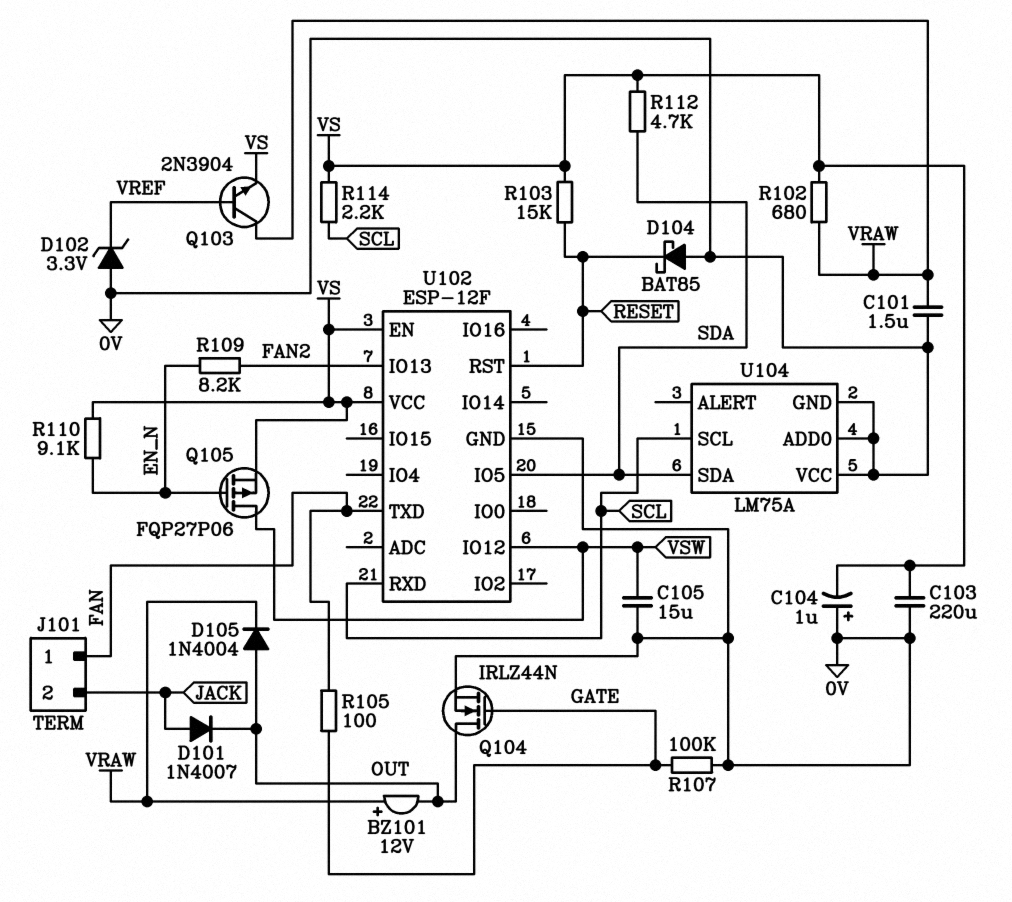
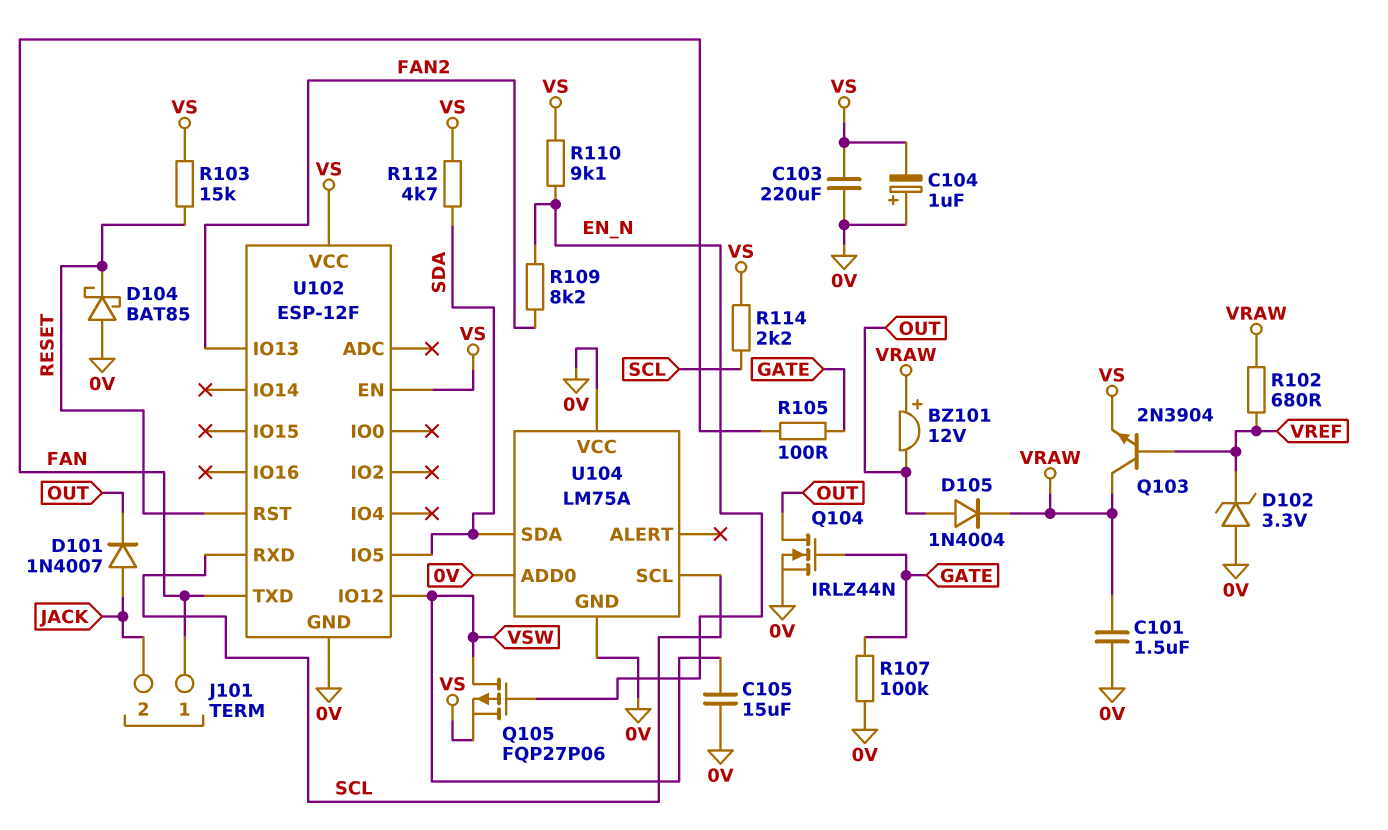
R102: 680 (VRAW, VS) -> 680 (VRAW, VREF)

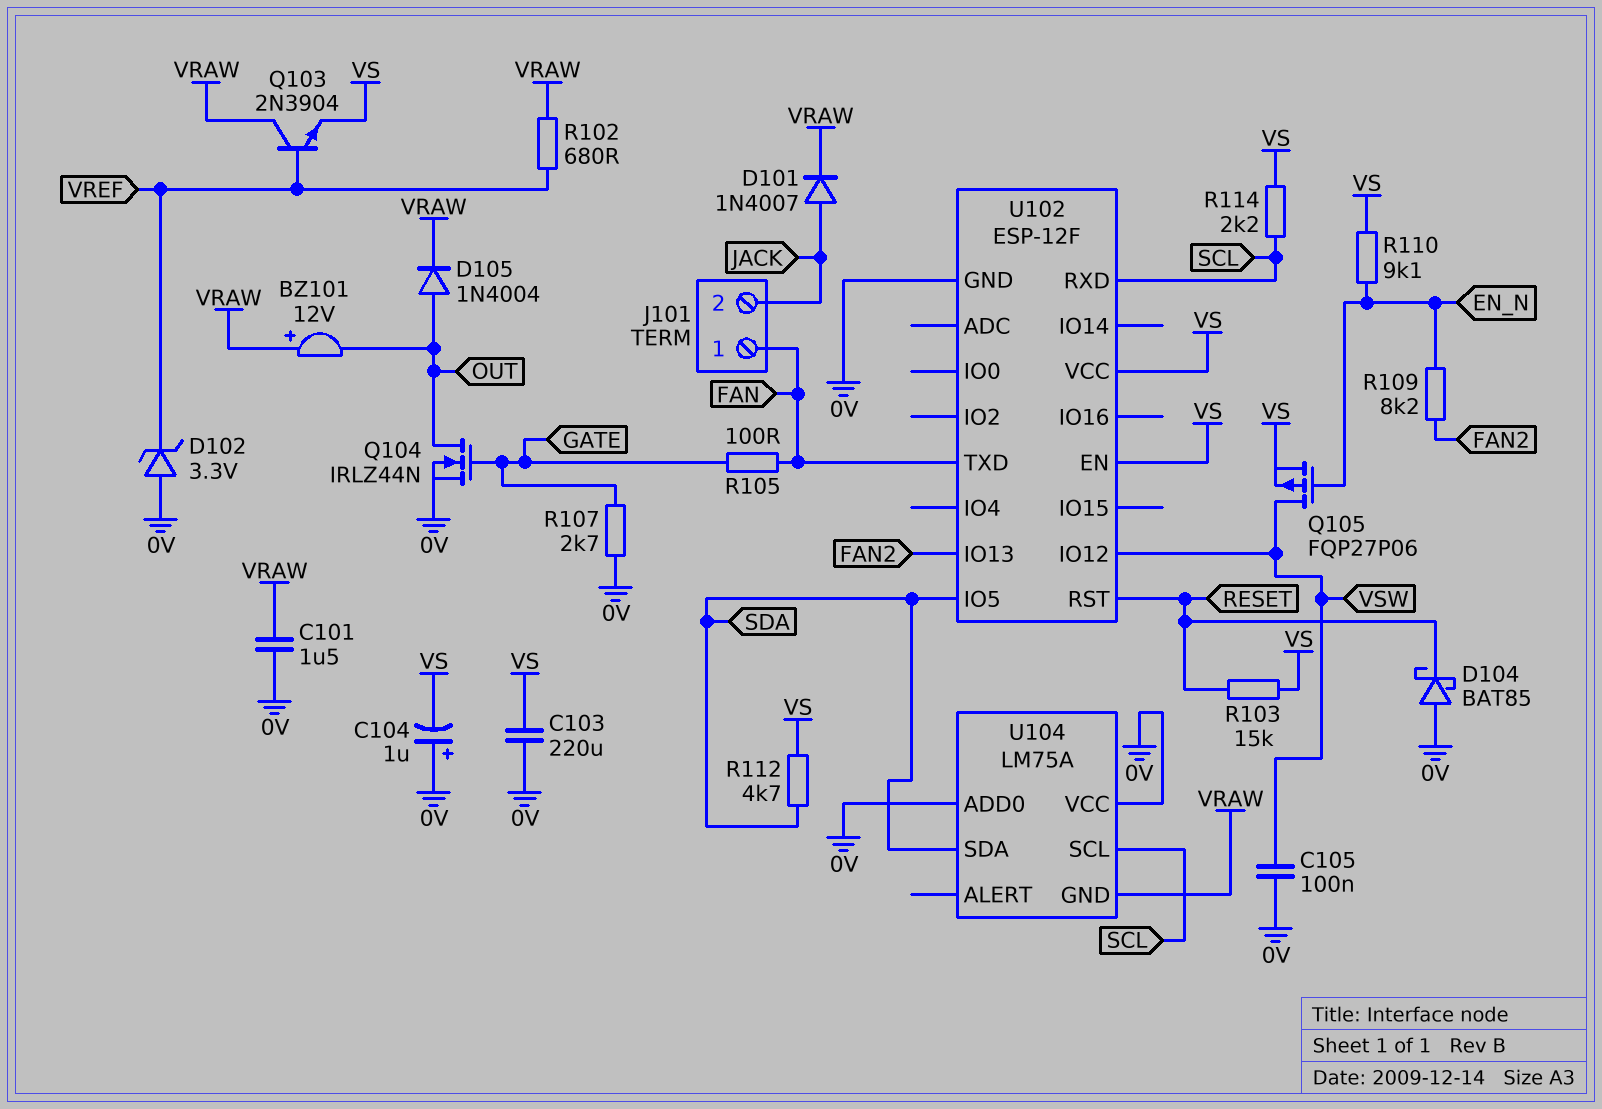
C105: 15uF (0V, VSW) -> 100nF (0V, VSW)
D101: diode 1N4007 (A JACK, K OUT) -> diode 1N4007 (A JACK, K VRAW)
R107: 100k (0V, GATE) -> 2.7k (0V, GATE)
U104 pin GND: 0V -> VRAW

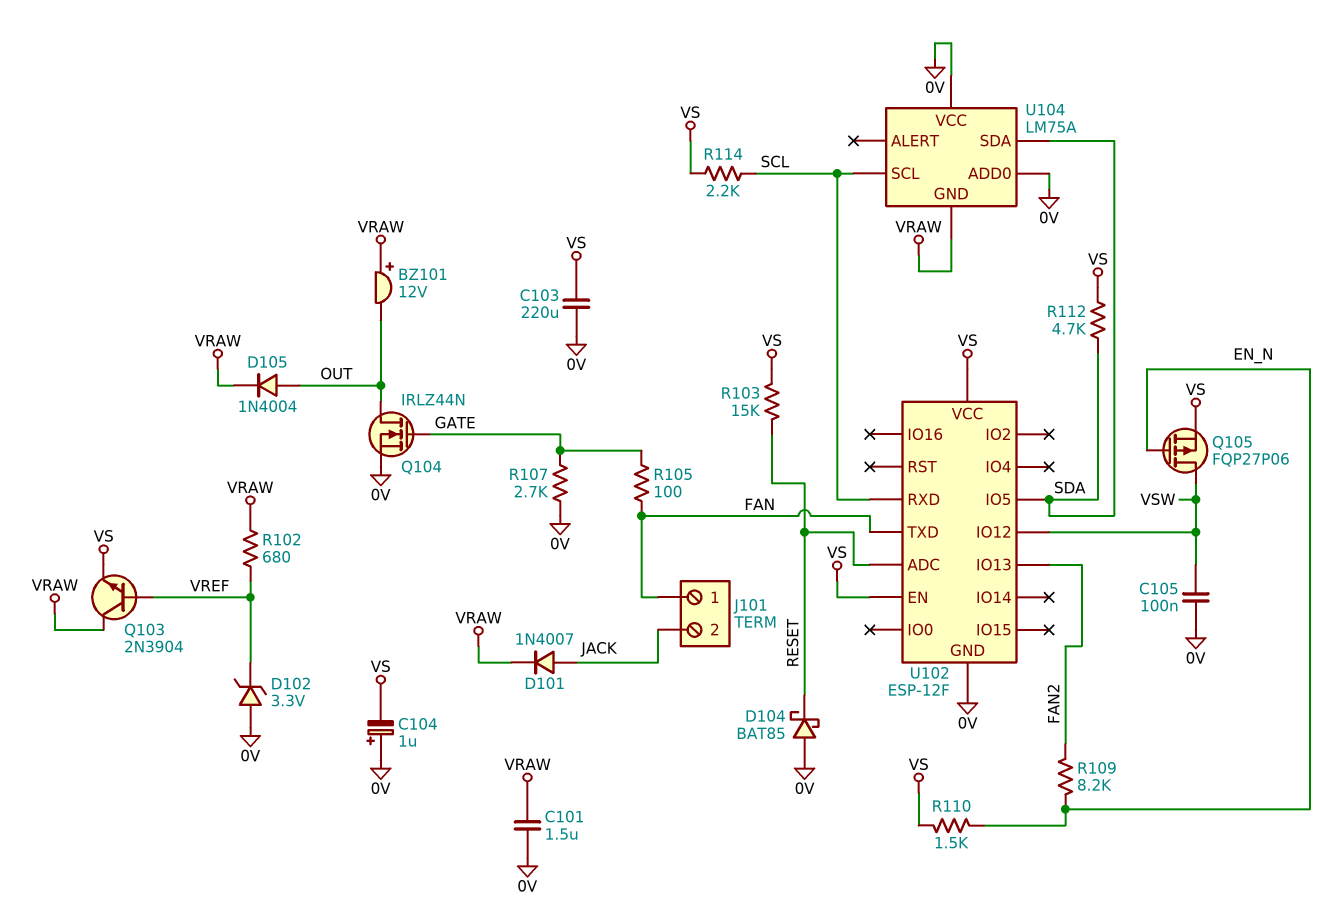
R110: 9.1k (EN_N, VS) -> 1.5k (EN_N, VS)
U102 pin ADC: none -> RESET
U102 pin RST: RESET -> none

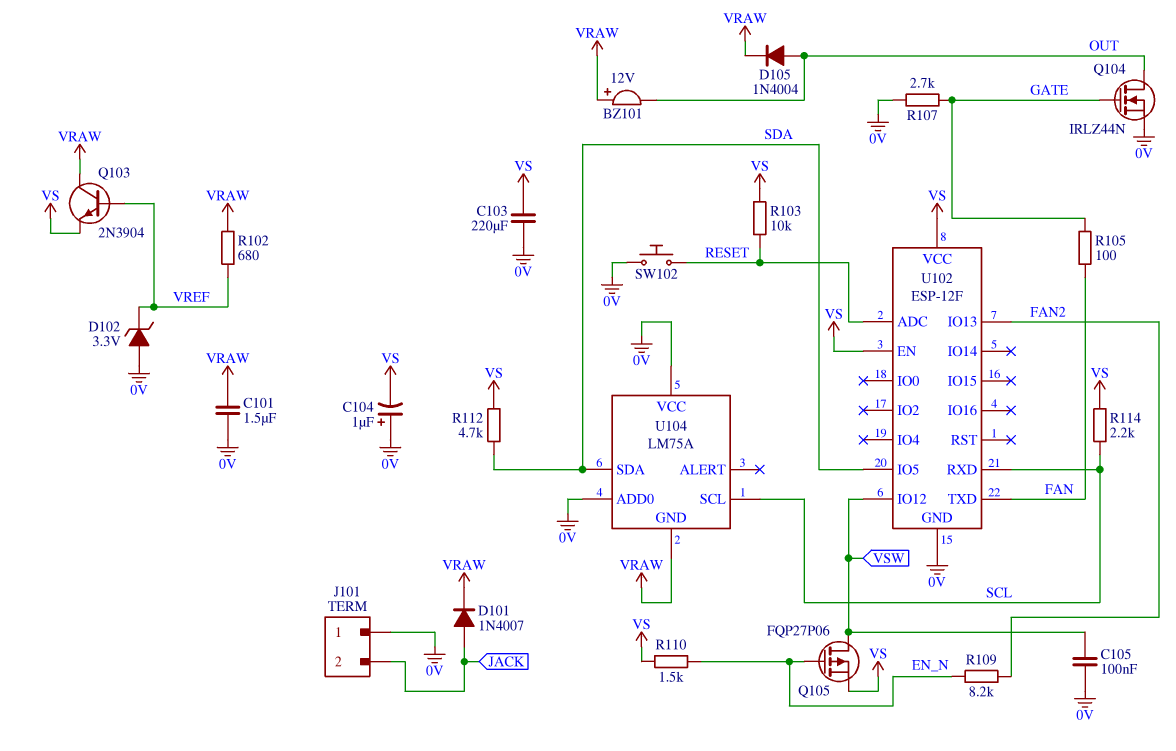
D104: schottky BAT85 (A 0V, K RESET) -> none
J101 pin 1: FAN -> 0V
R103: 15k (RESET, VS) -> 10k (RESET, VS)
SW102: none -> button (0V, RESET)

